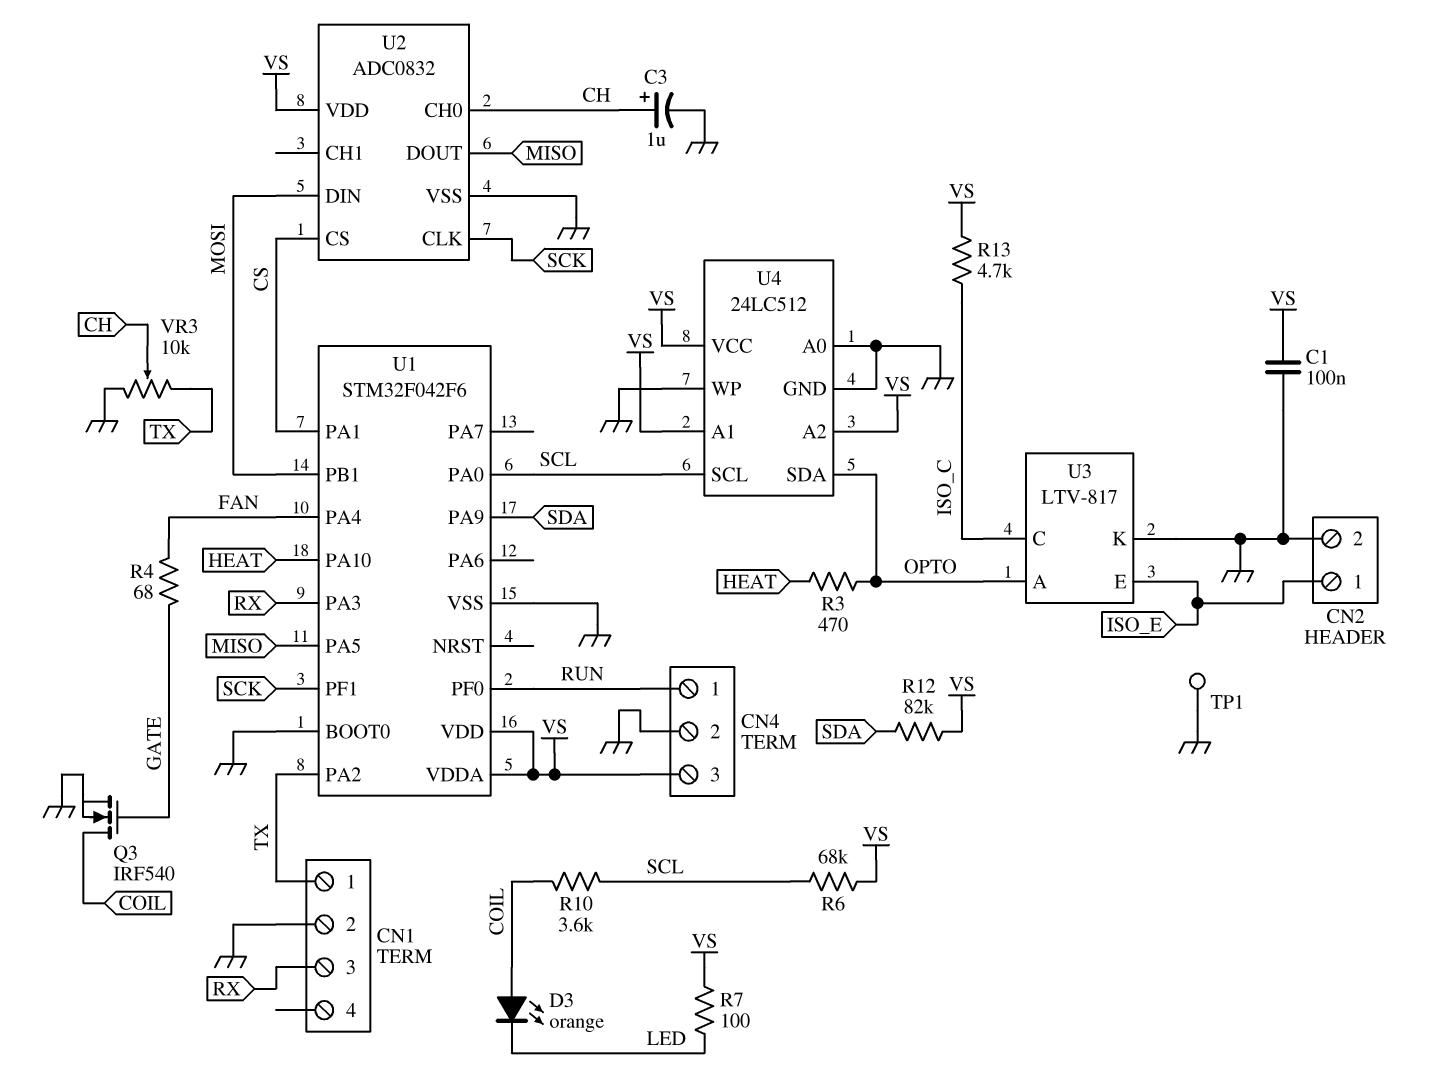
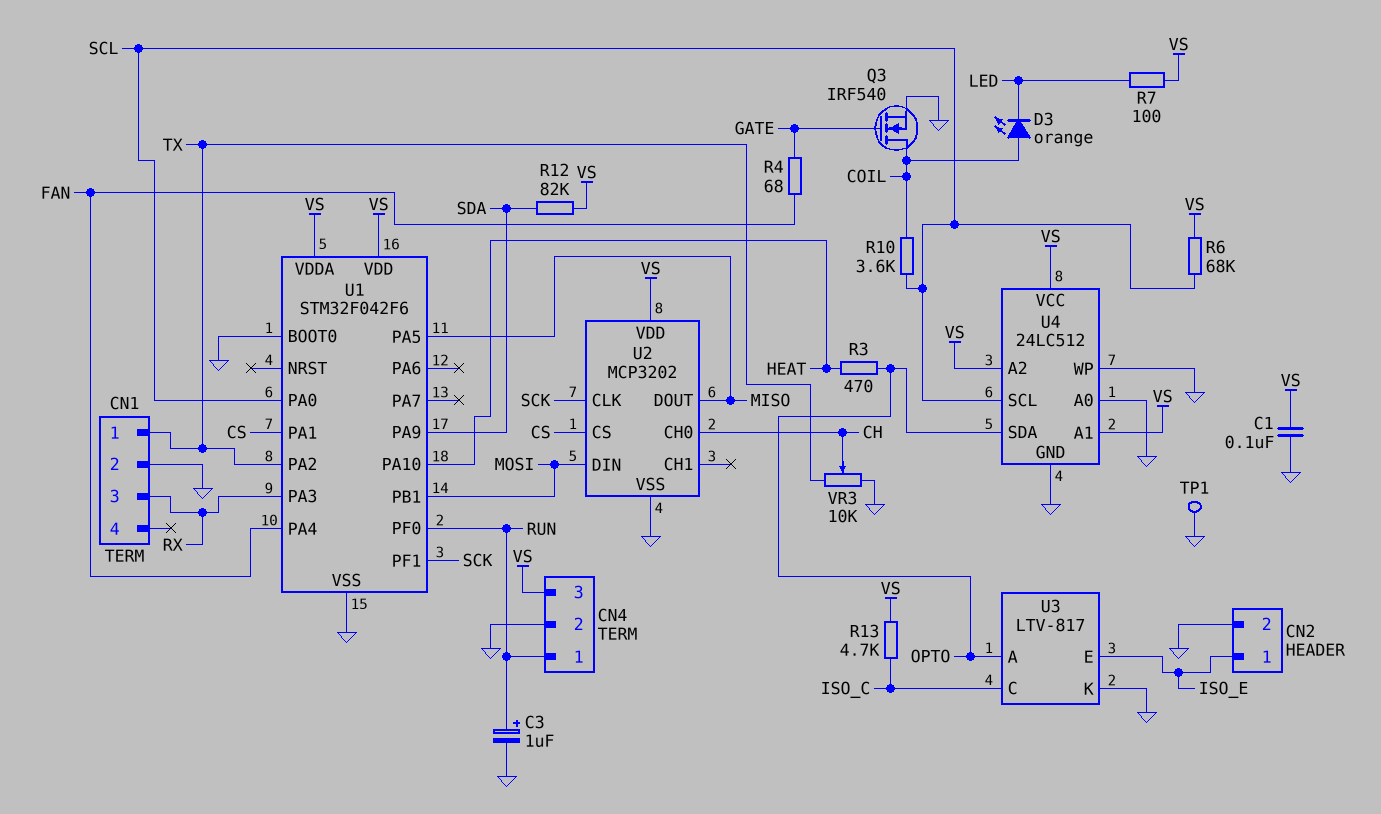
C3: 1uF (plus CH, minus GND) -> 1uF (plus RUN, minus GND)
U2: ADC0832 -> MCP3202

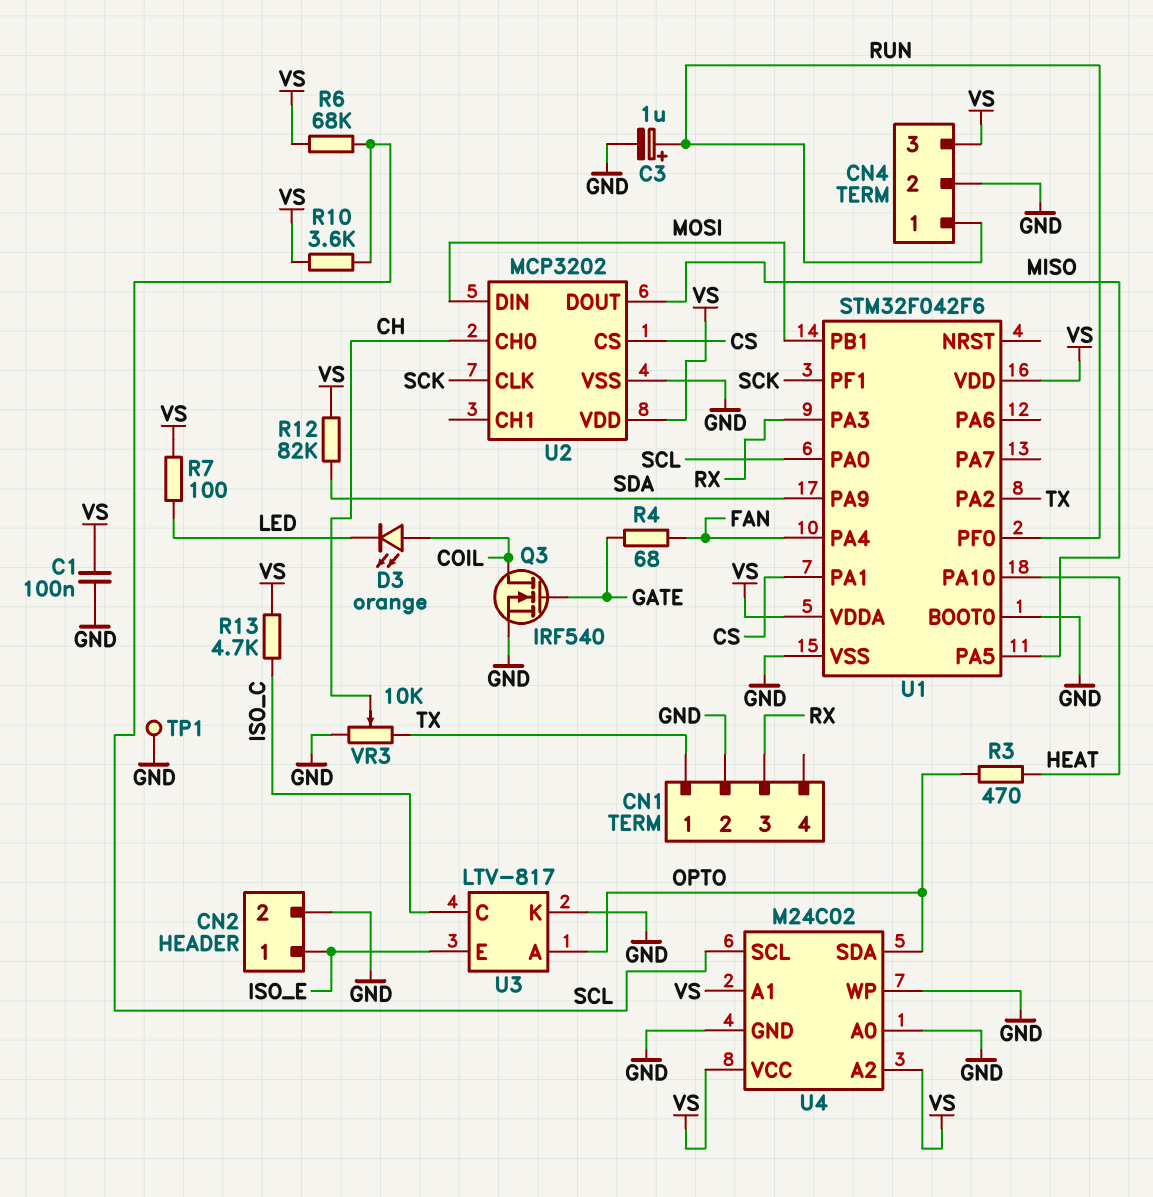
R10: 3.6k (COIL, SCL) -> 3.6k (SCL, VS)
U4: 24LC512 -> M24C02

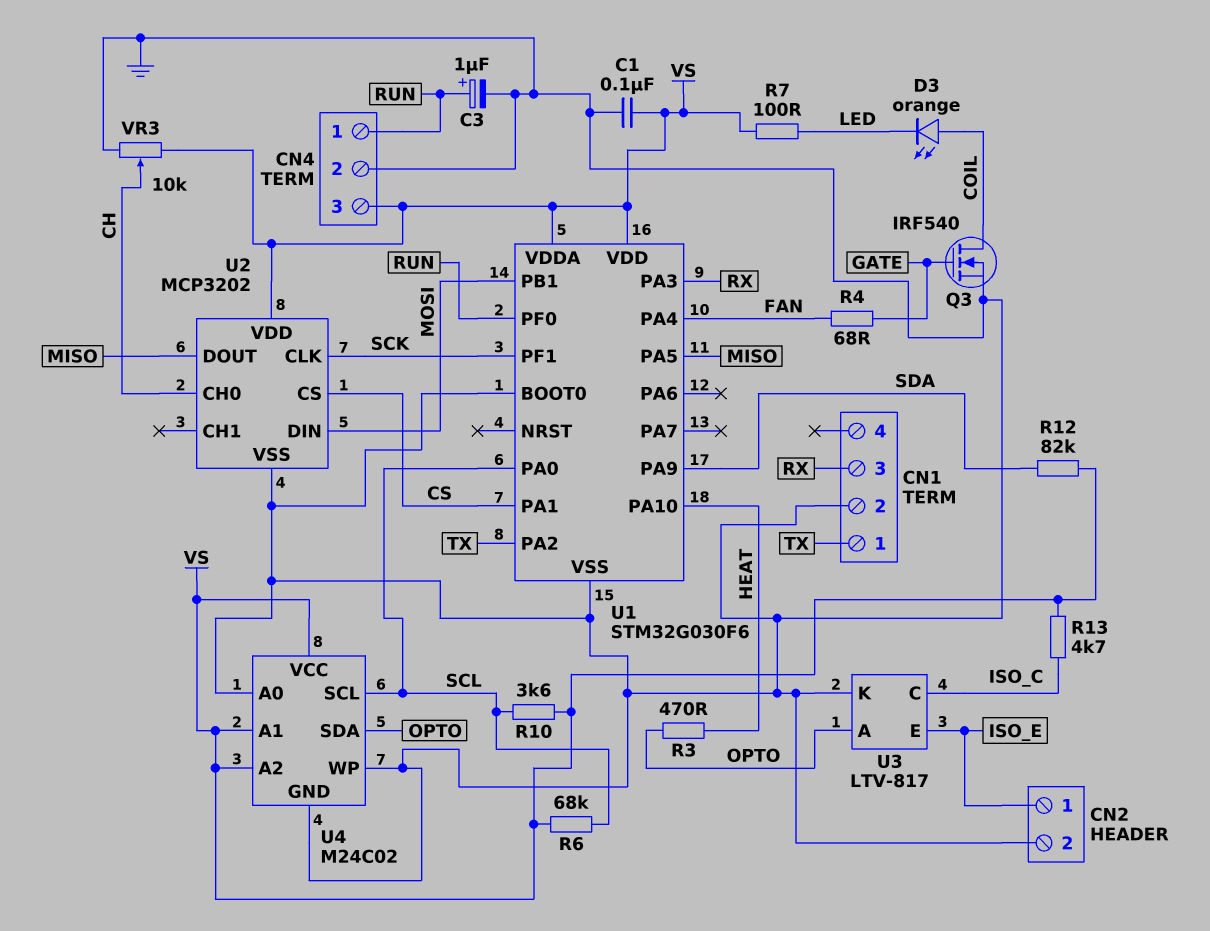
TP1: test point (GND) -> none
U1: STM32F042F6 -> STM32G030F6
VR3: 10k (GND, TX, wiper CH) -> 10k (GND, VS, wiper CH)

